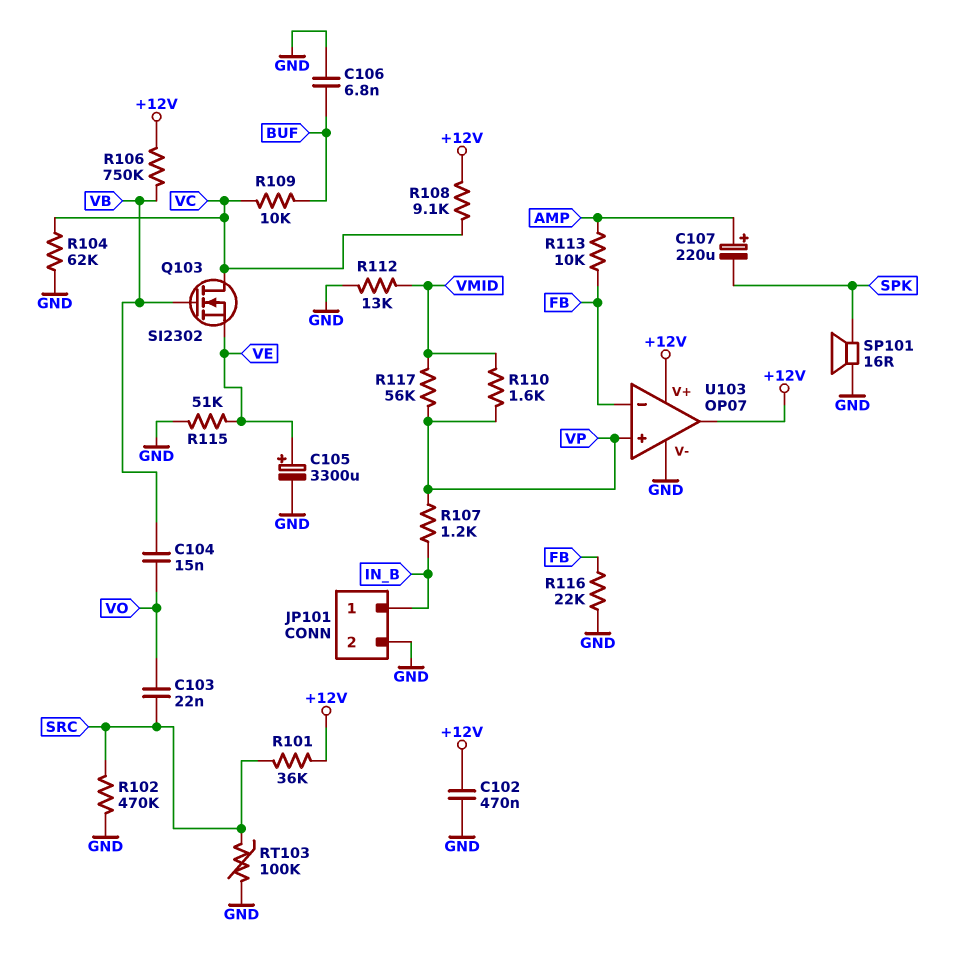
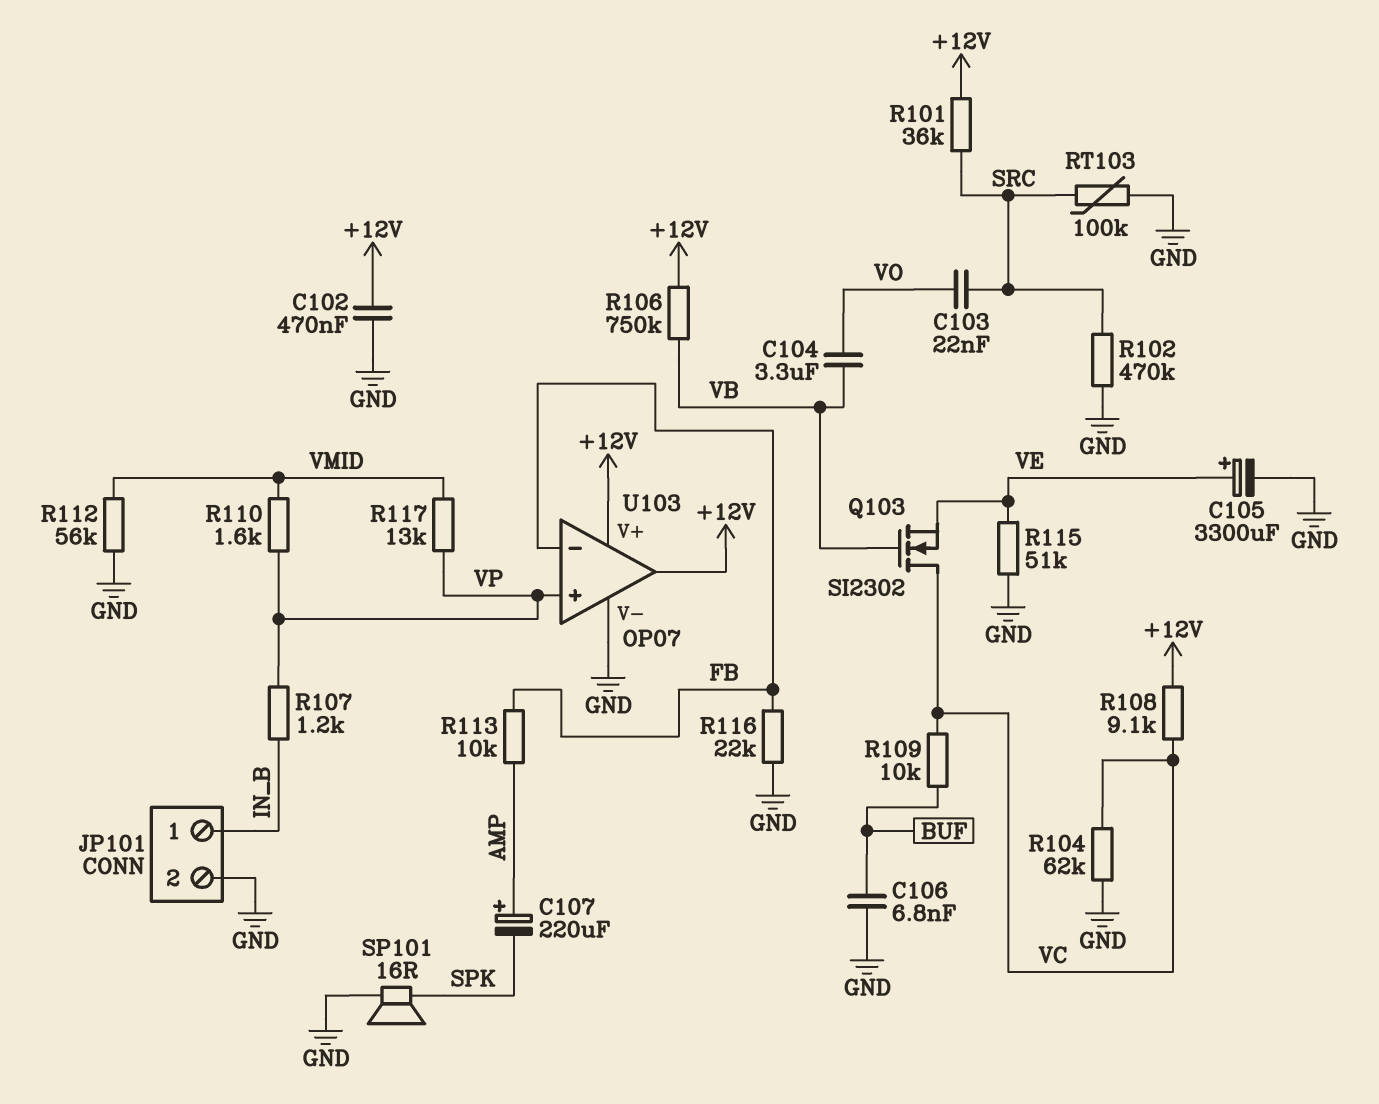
C104: 15nF (VB, VO) -> 3.3uF (VB, VO)
R112: 13k (GND, VMID) -> 56k (GND, VMID)
R117: 56k (VMID, VP) -> 13k (VMID, VP)

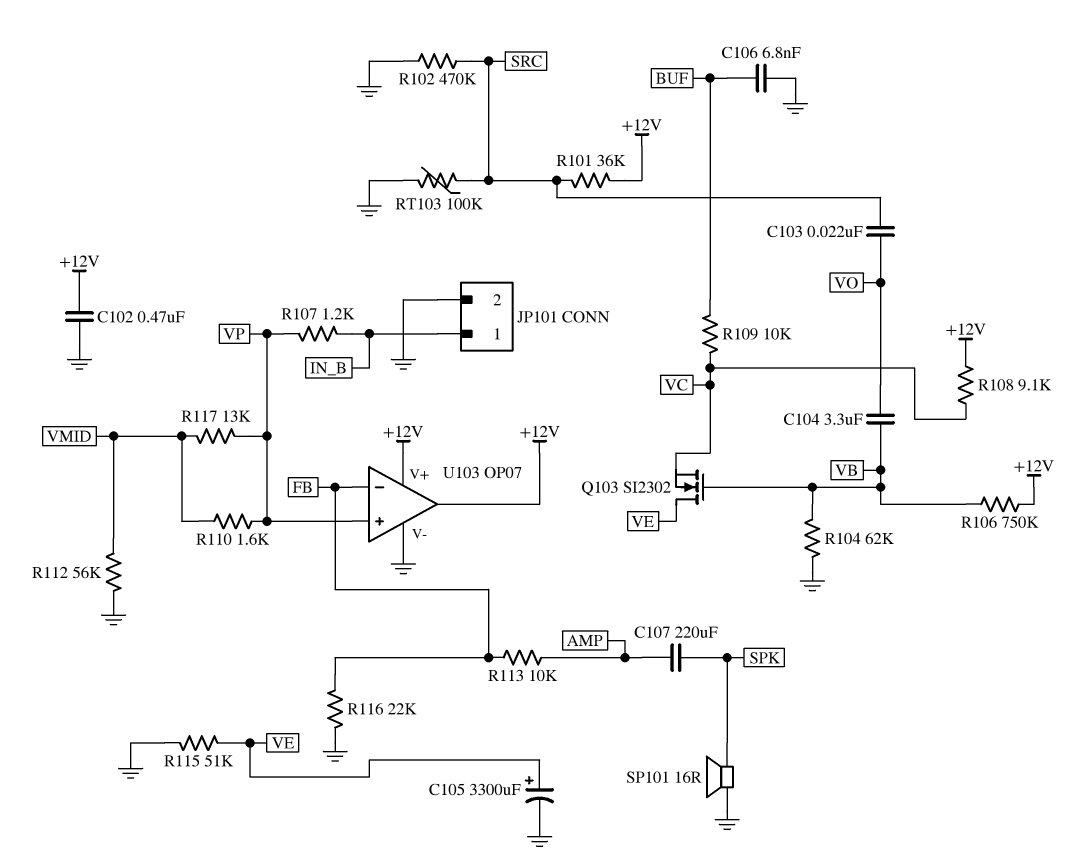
C107: 220uF (plus AMP, minus SPK) -> 220uF (AMP, SPK)
Q103: NMOS SI2302 (G VB, D VC, S VE) -> NMOS SI2302 (G VB, D VE, S VC)
R104: 62k (GND, VC) -> 62k (GND, VB)

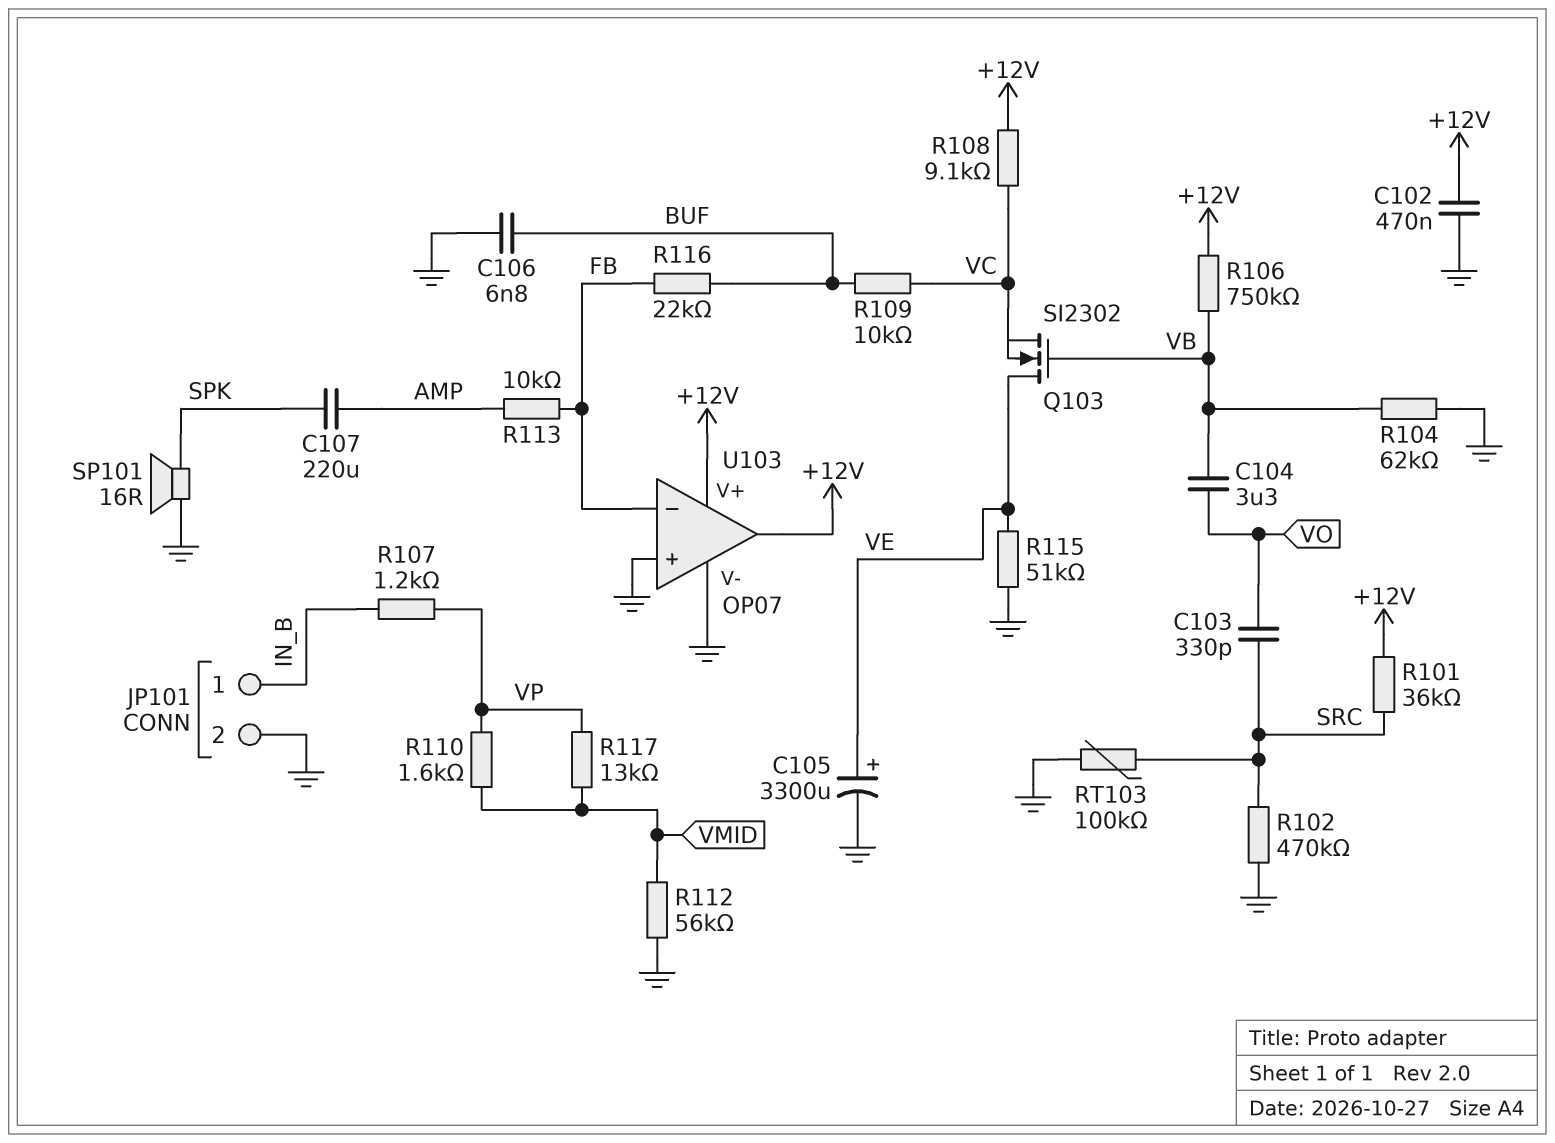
C103: 22nF (SRC, VO) -> 330pF (SRC, VO)
R116: 22k (FB, GND) -> 22k (BUF, FB)
U103 pin in+: VP -> GND

